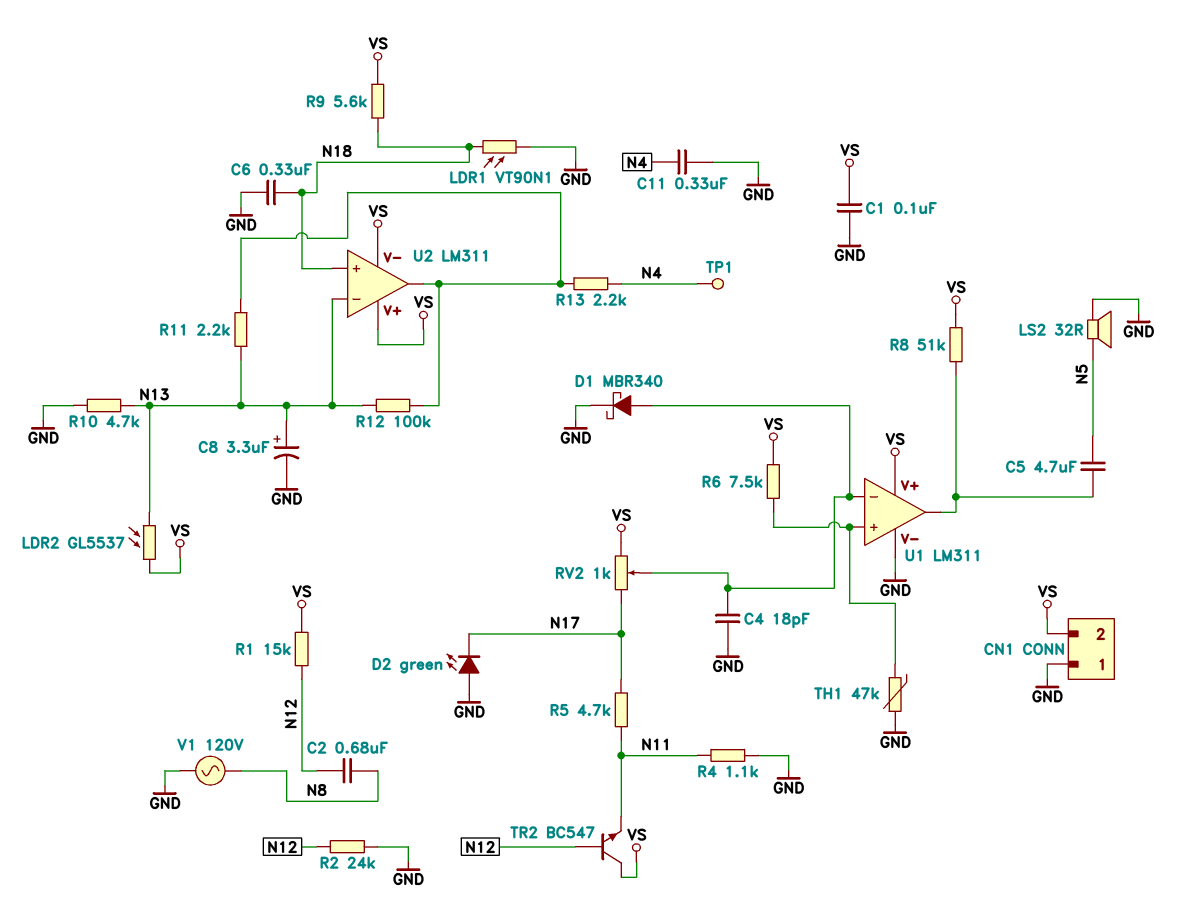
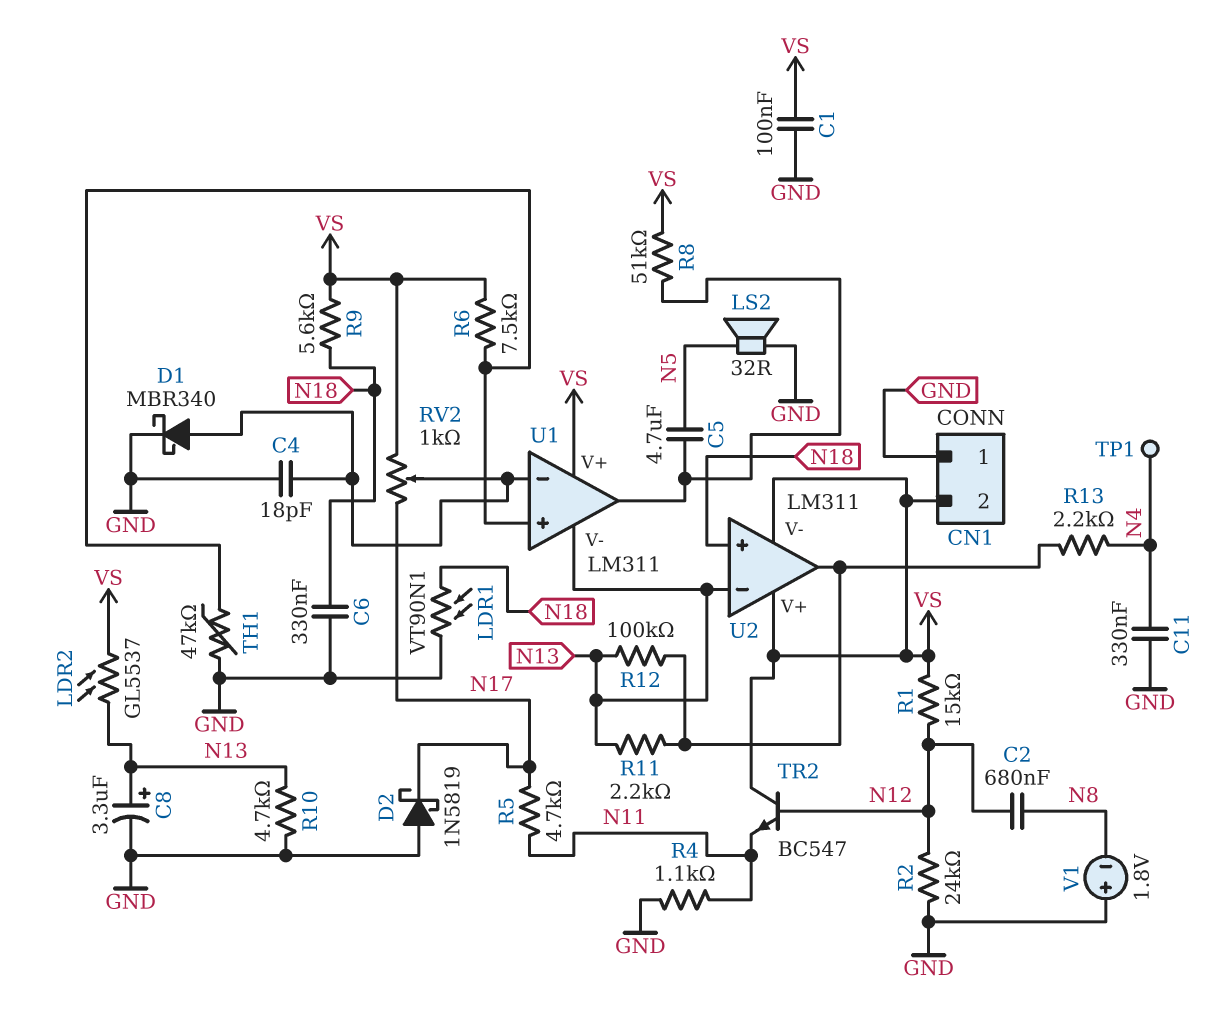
D2: LED green (A GND, K N17) -> schottky 1N5819 (A GND, K N17)
U1 pin V-: GND -> N13
V1: AC 120V (GND, N8) -> 1.8V (plus GND, minus N8)

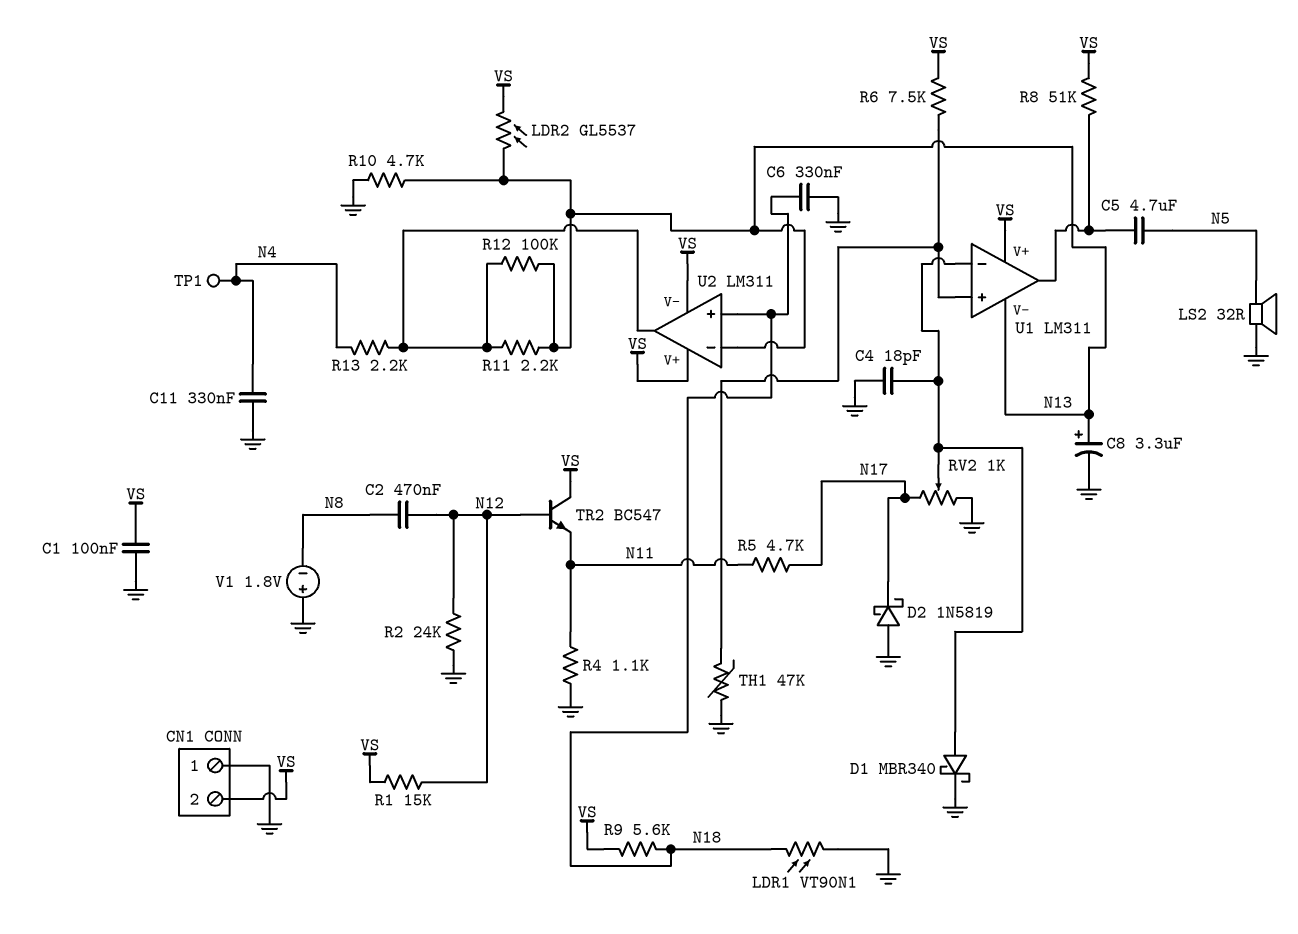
C2: 680nF (N8, N12) -> 470nF (N8, N12)
RV2: 1k (N17, VS, wiper U1/in-) -> 1k (GND, N17, wiper U1/in-)

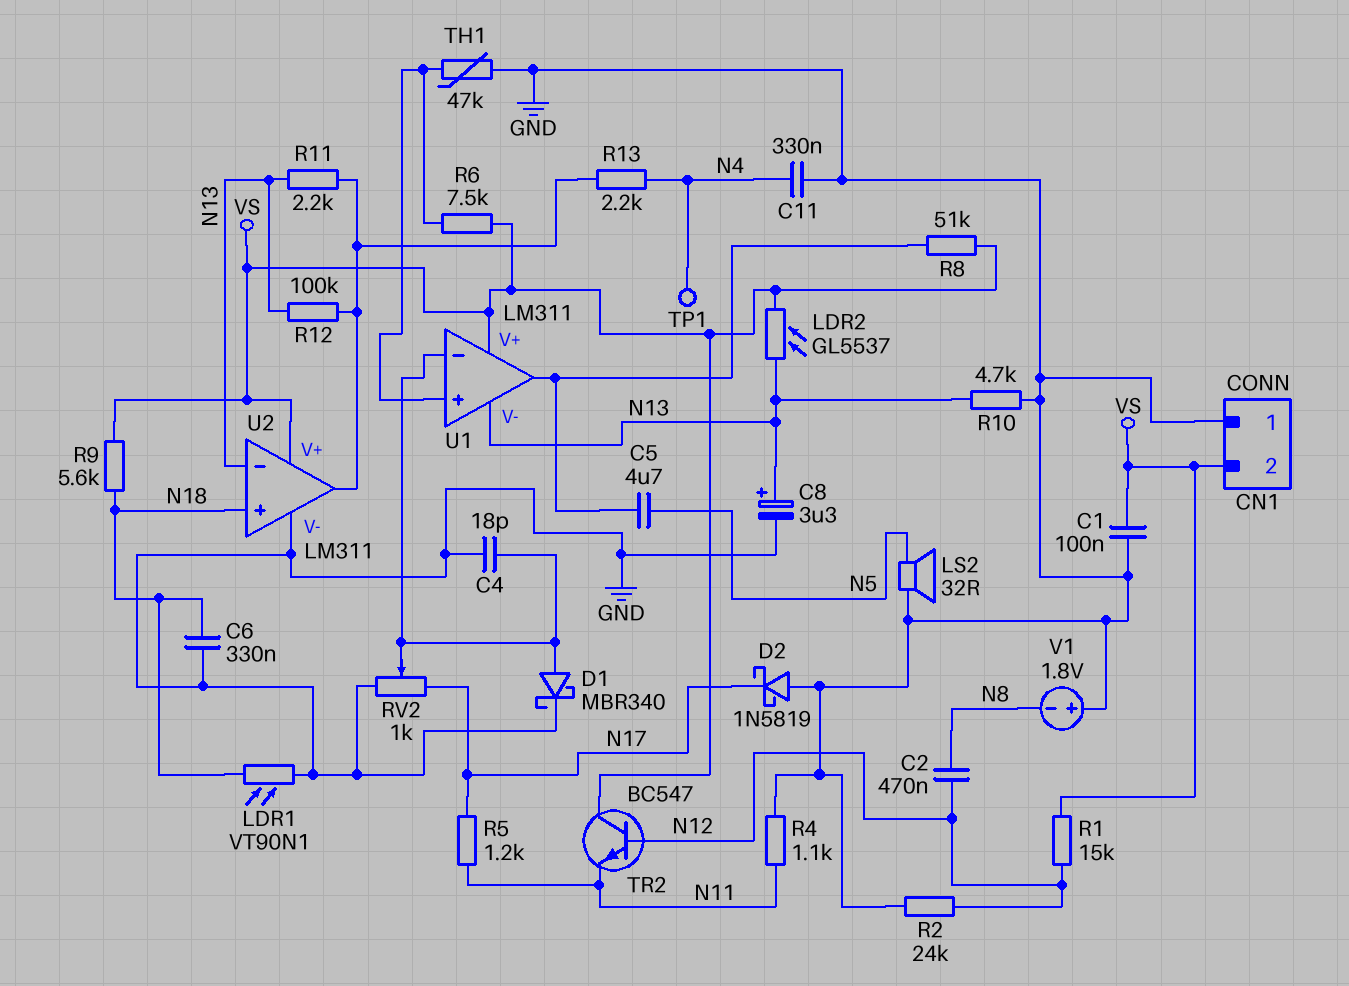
R5: 4.7k (N11, N17) -> 1.2k (N11, N17)
U2 pin V-: VS -> GND

